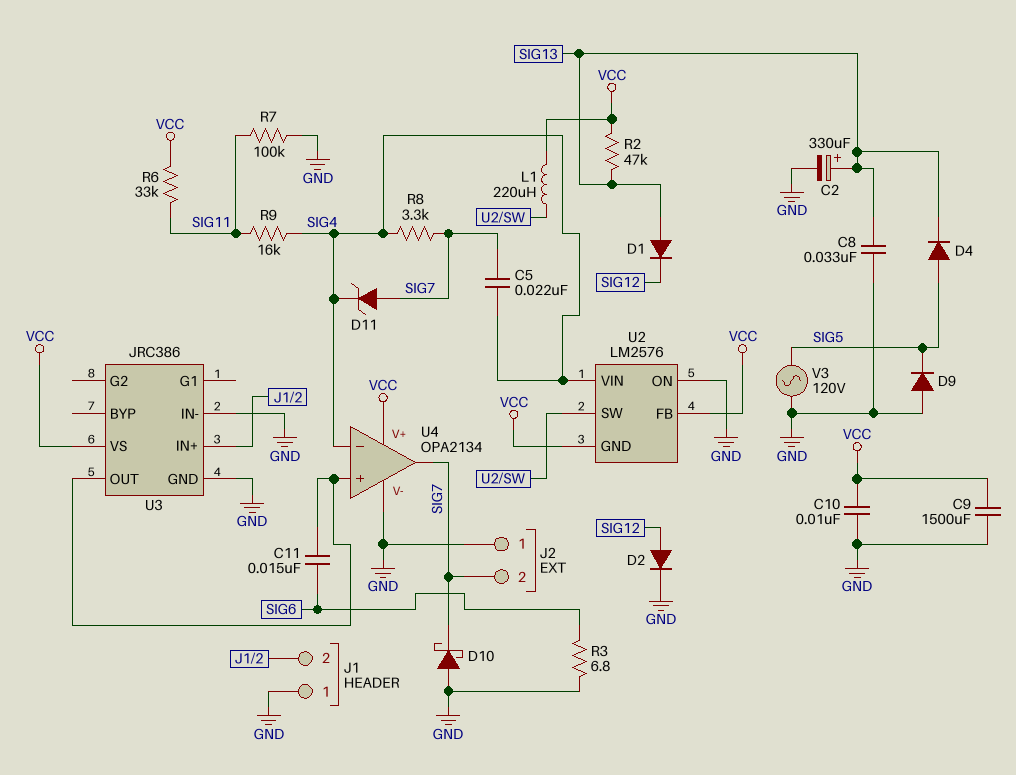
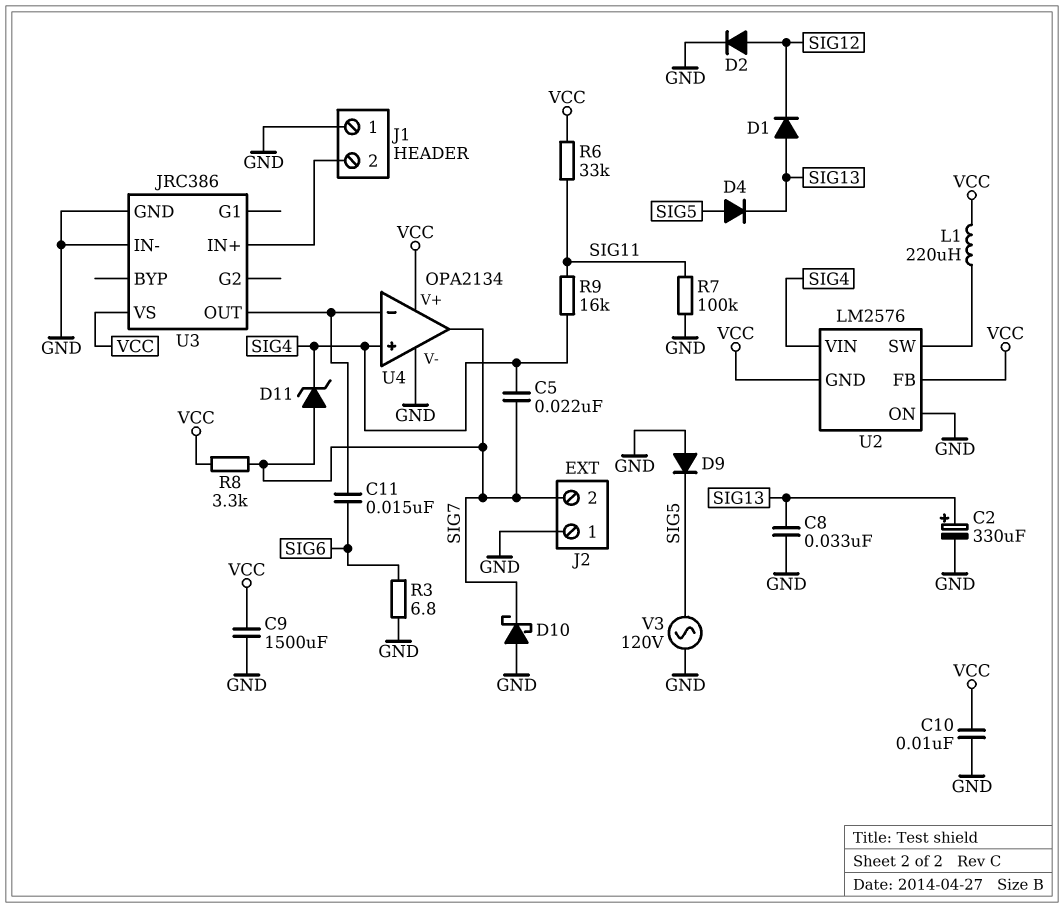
R2: 47k (SIG13, VCC) -> none
R8: 3.3k (SIG4, SIG7) -> 3.3k (SIG7, VCC)
U4 pin in+: U3/OUT -> SIG4
U4 pin in-: SIG4 -> U3/OUT

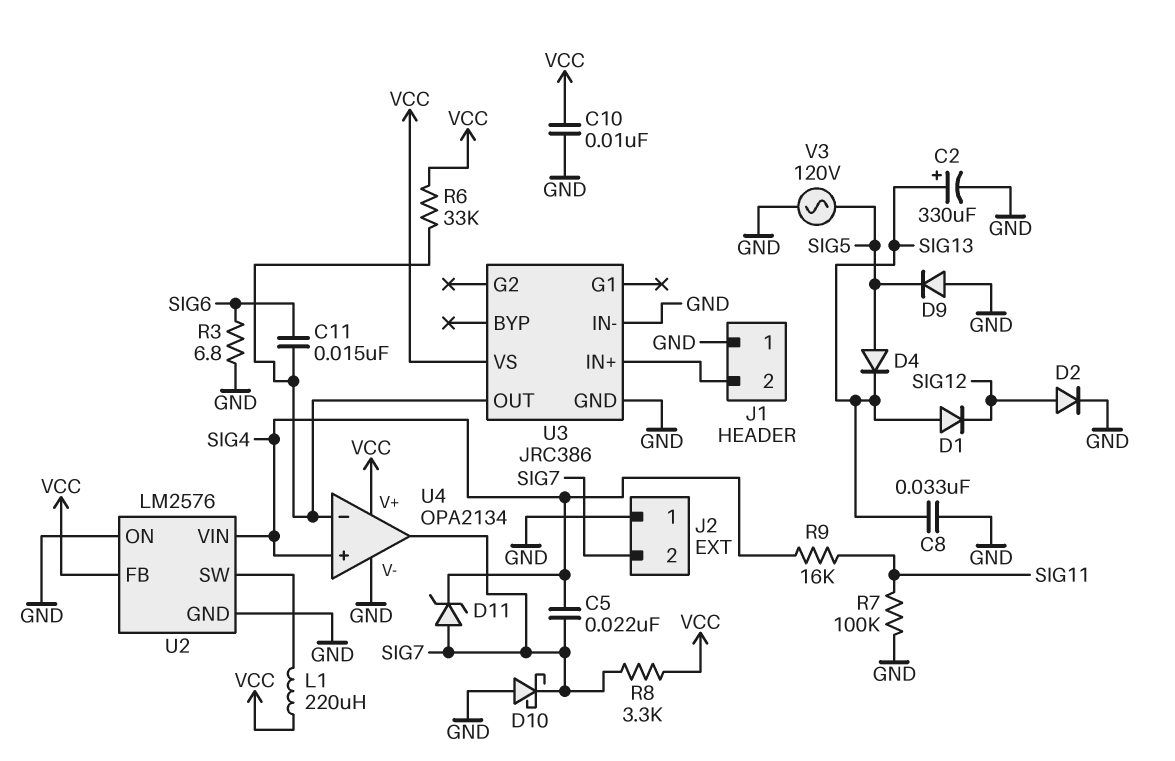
C9: 1500uF (GND, VCC) -> none
R6: 33k (SIG11, VCC) -> 33k (U3/OUT, VCC)
U2 pin GND: VCC -> GND

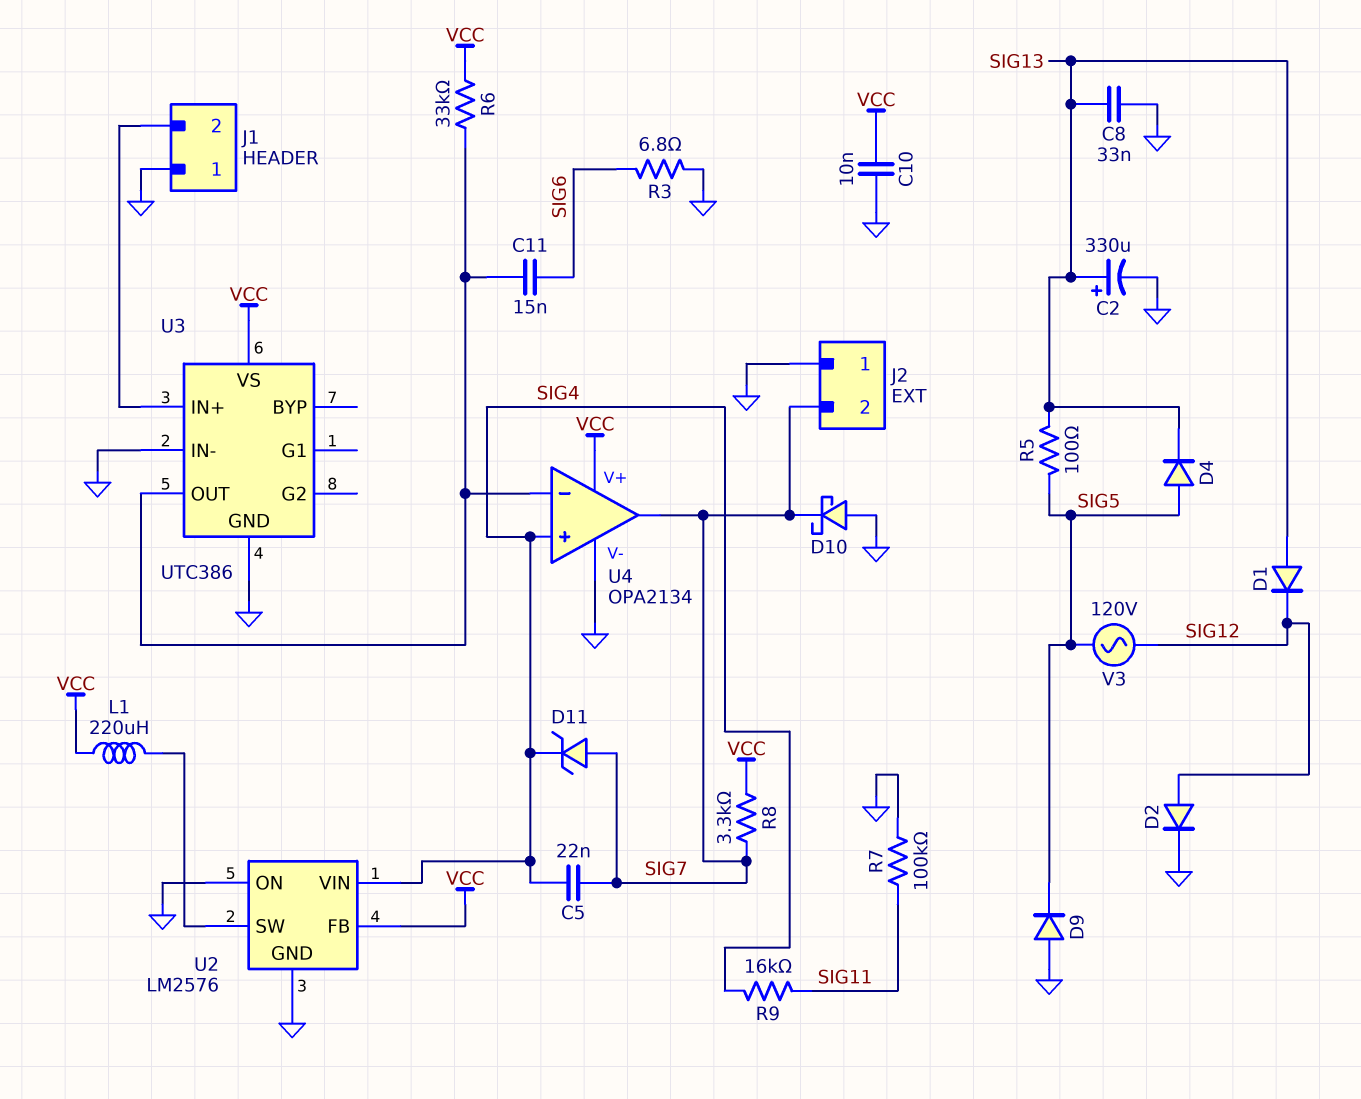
R5: none -> 100 (SIG5, SIG13)
U3: JRC386 -> UTC386
V3: AC 120V (GND, SIG5) -> AC 120V (SIG5, SIG12)

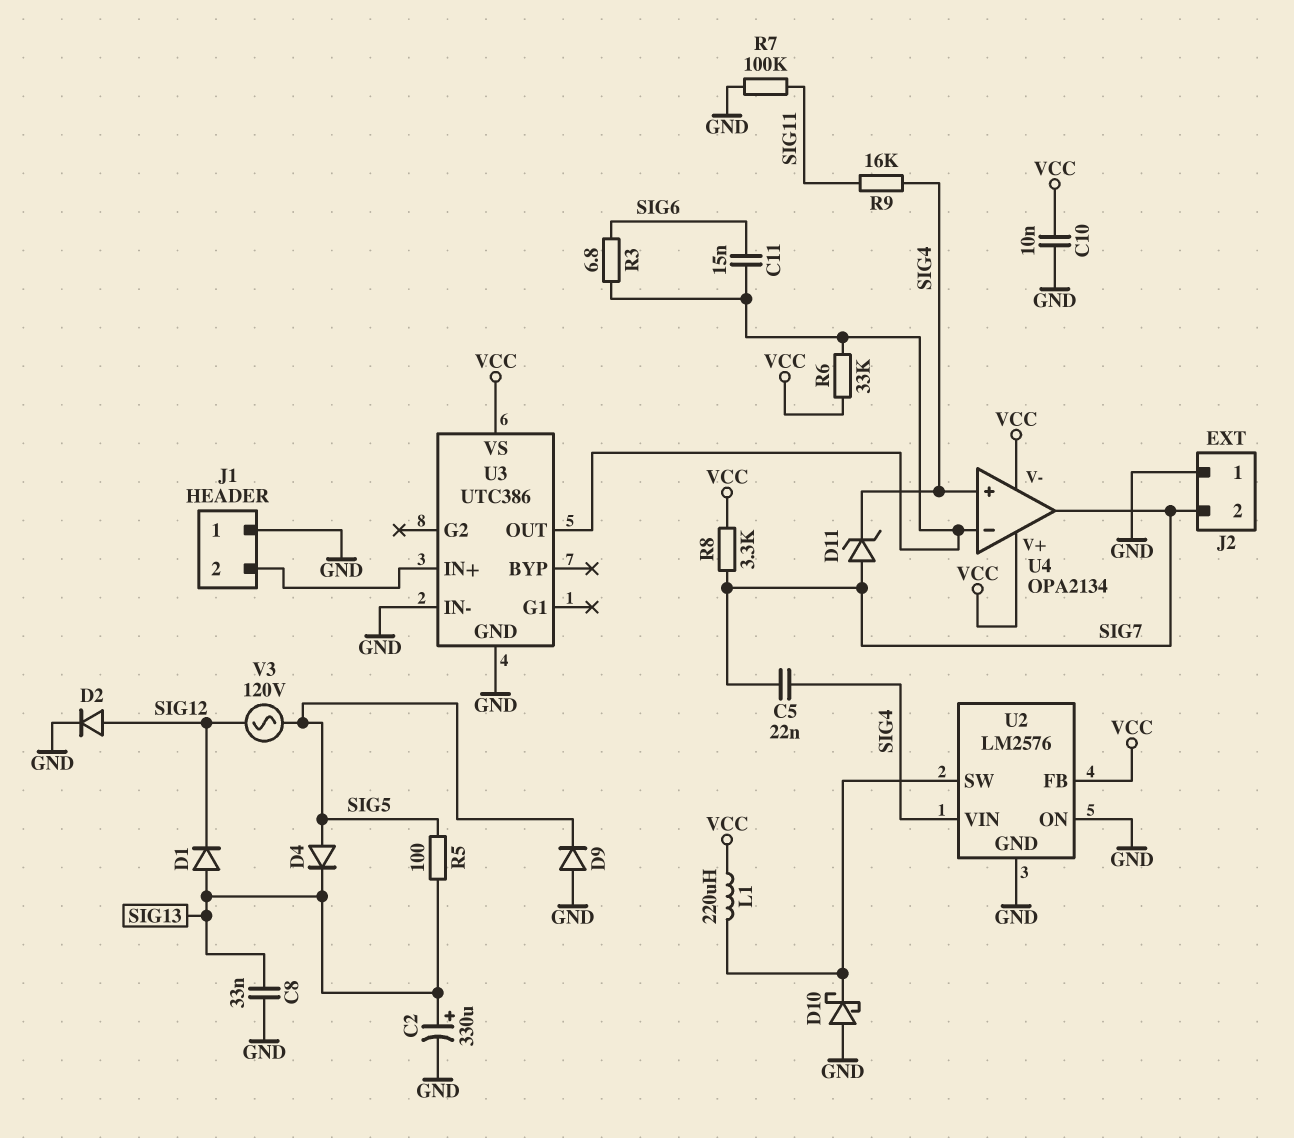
D10: schottky (A GND, K SIG7) -> schottky (A GND, K U2/SW)
R3: 6.8 (GND, SIG6) -> 6.8 (SIG6, U3/OUT)
U4 pin V-: GND -> VCC

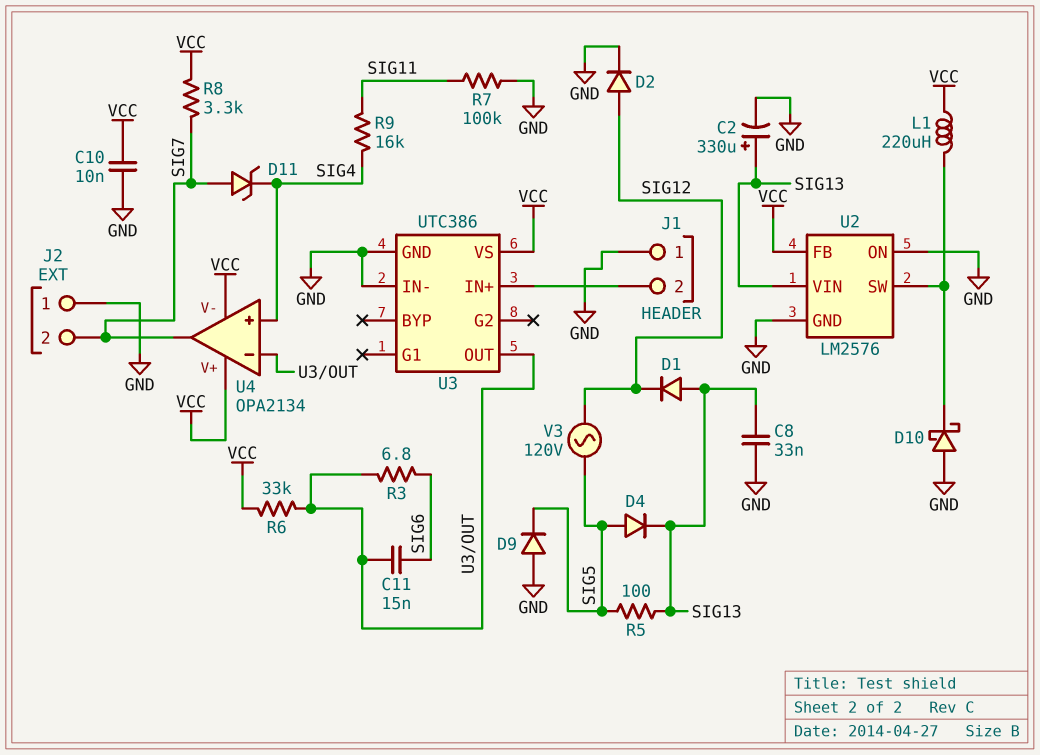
C5: 22nF (SIG4, SIG7) -> none
U2 pin VIN: SIG4 -> SIG13

